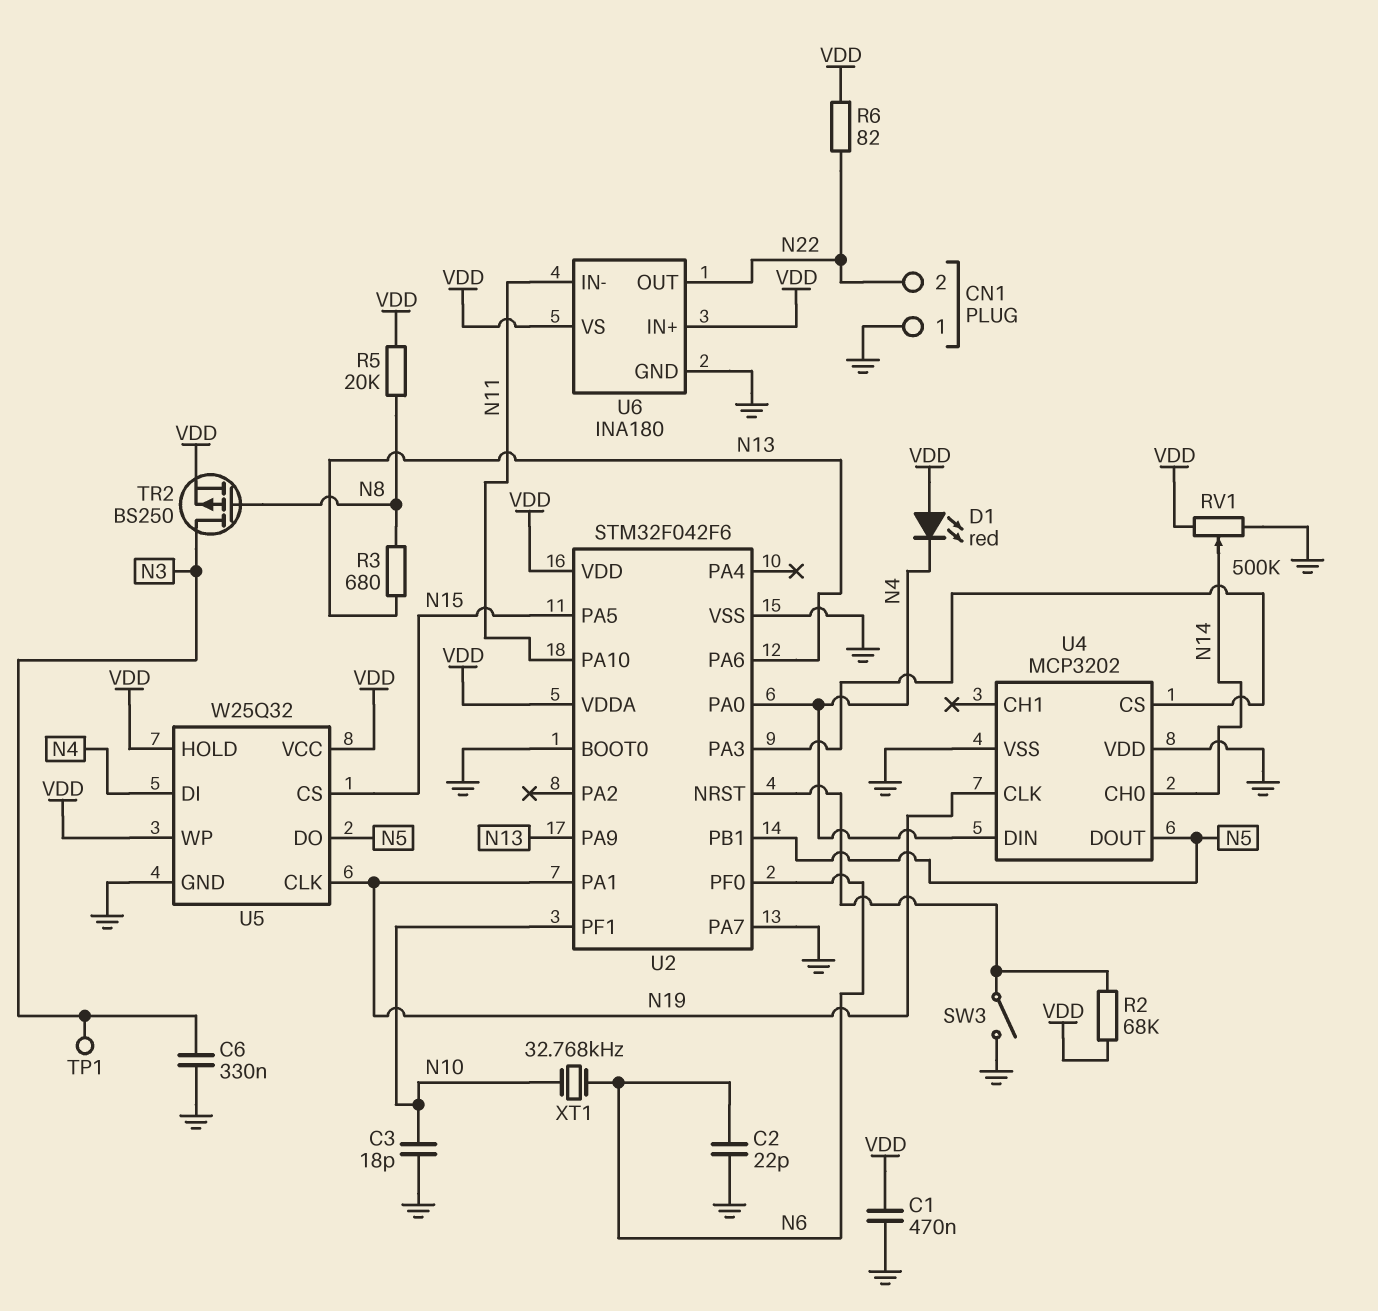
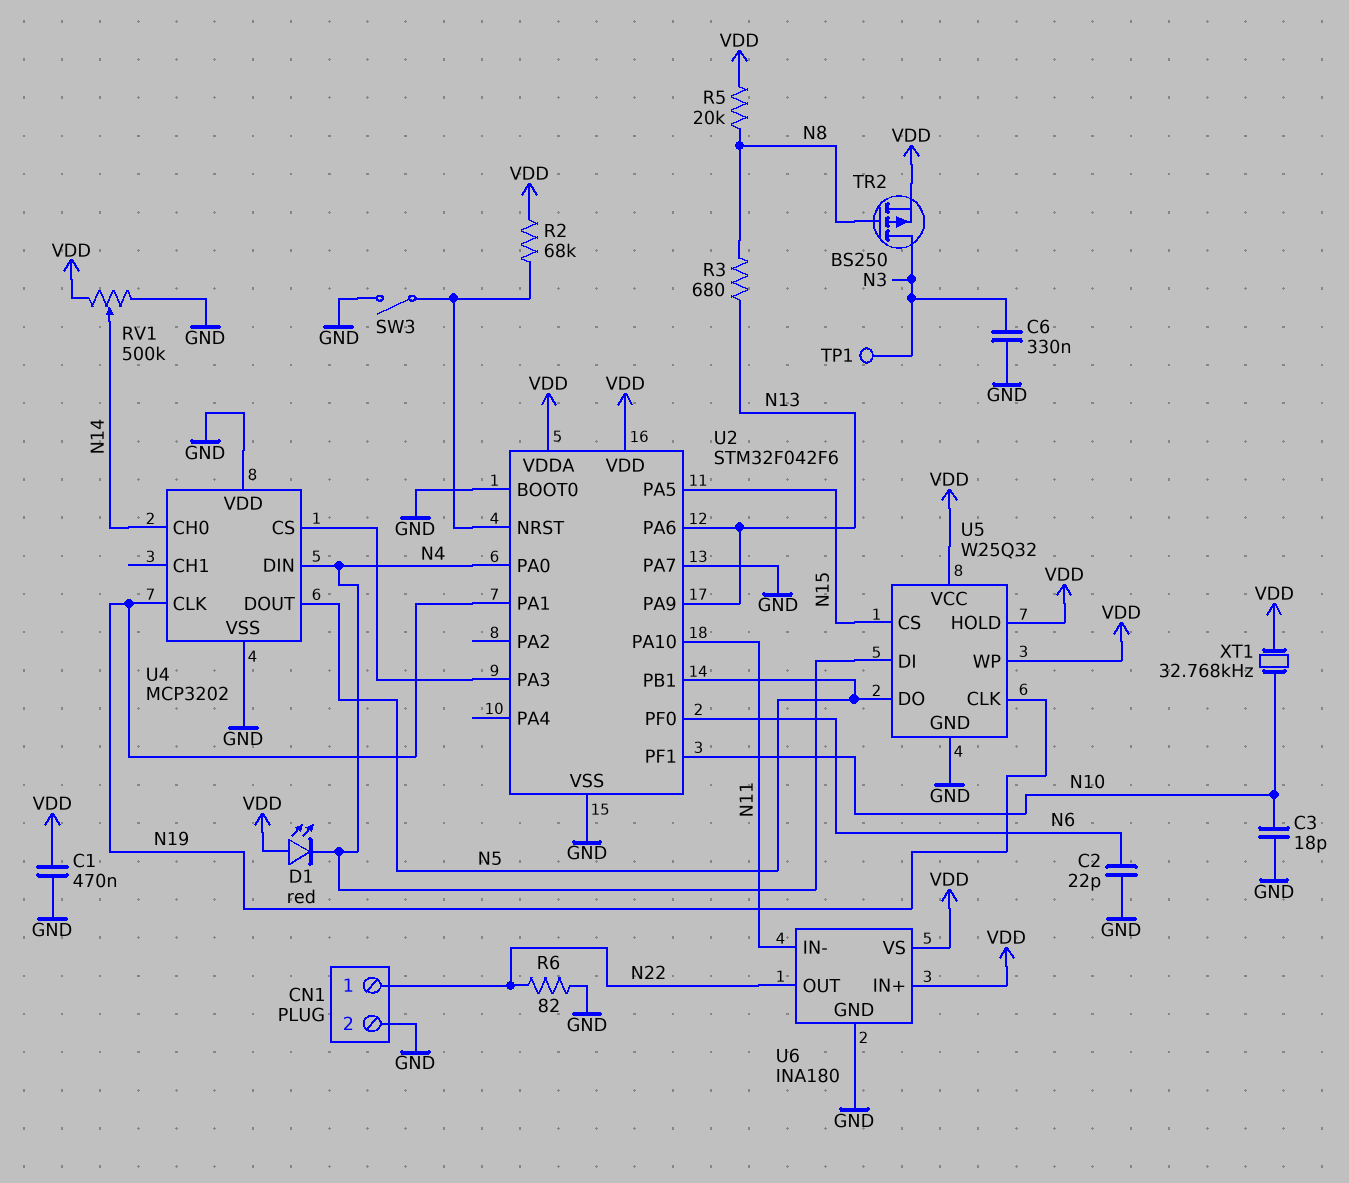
CN1 pin 1: GND -> N22
CN1 pin 2: N22 -> GND
R6: 82 (N22, VDD) -> 82 (GND, N22)
XT1: 32.768kHz (N6, N10) -> 32.768kHz (N10, VDD)

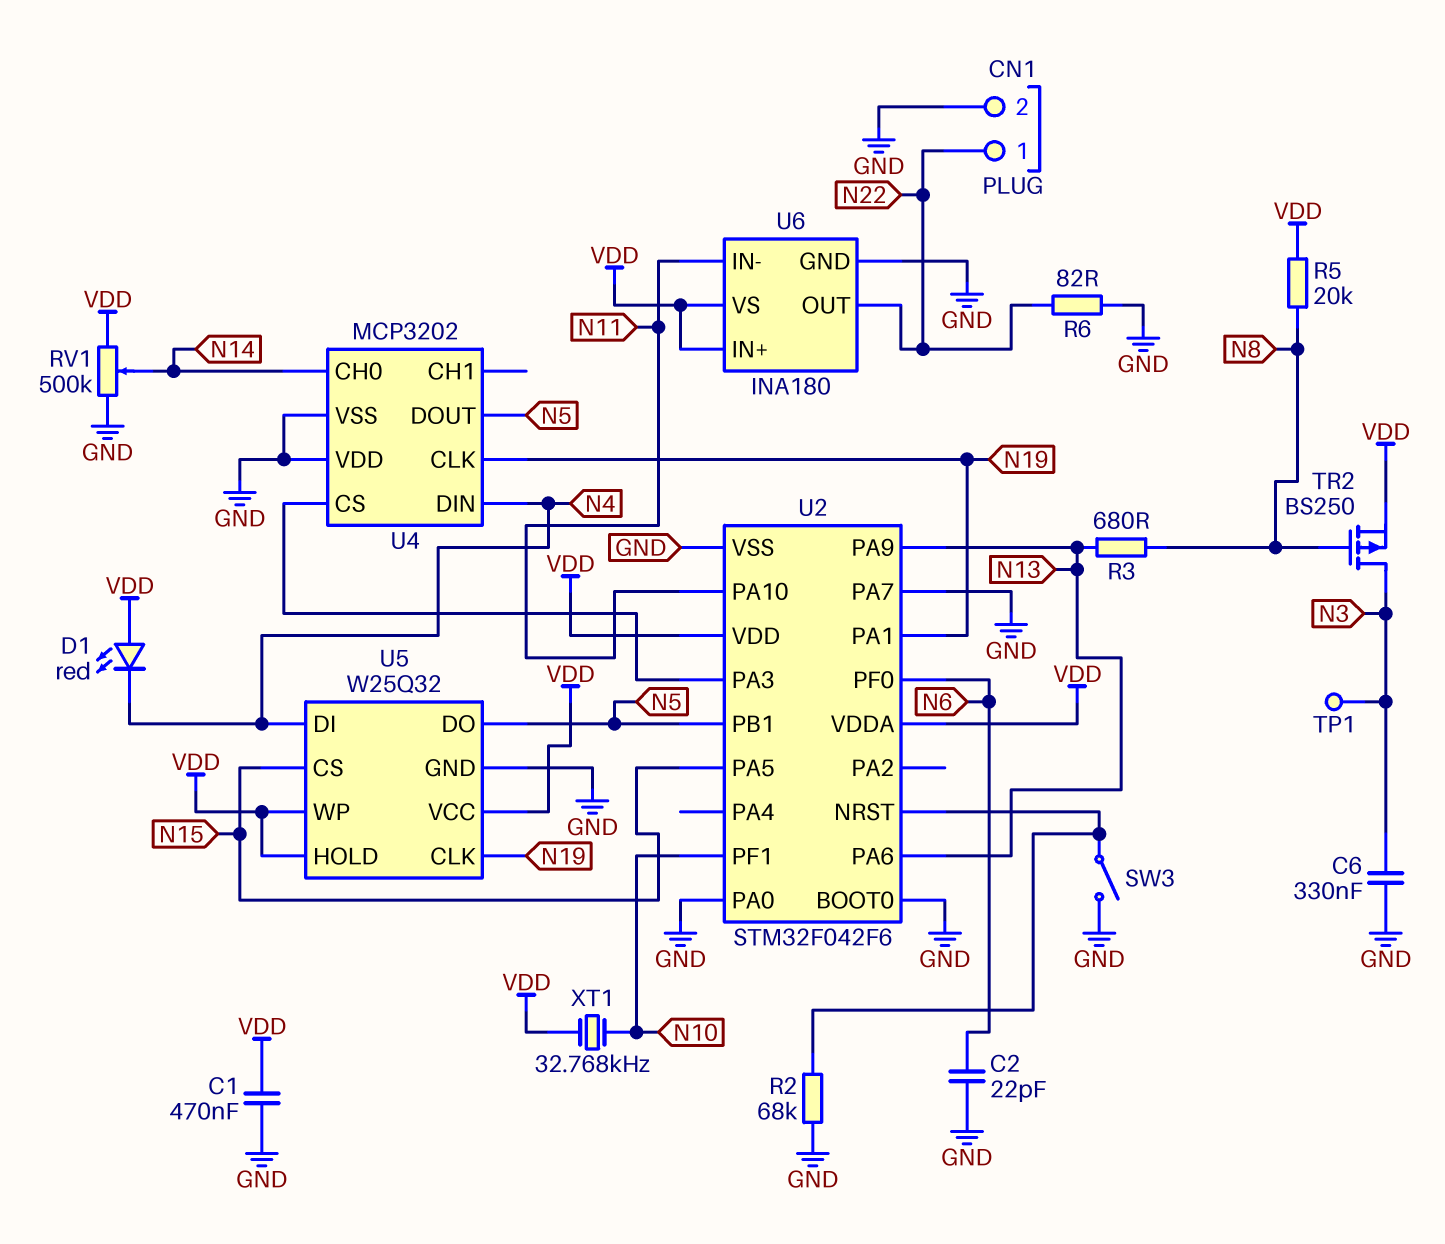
C3: 18pF (GND, N10) -> none
R2: 68k (U2/NRST, VDD) -> 68k (GND, U2/NRST)
U2 pin PA0: N4 -> GND

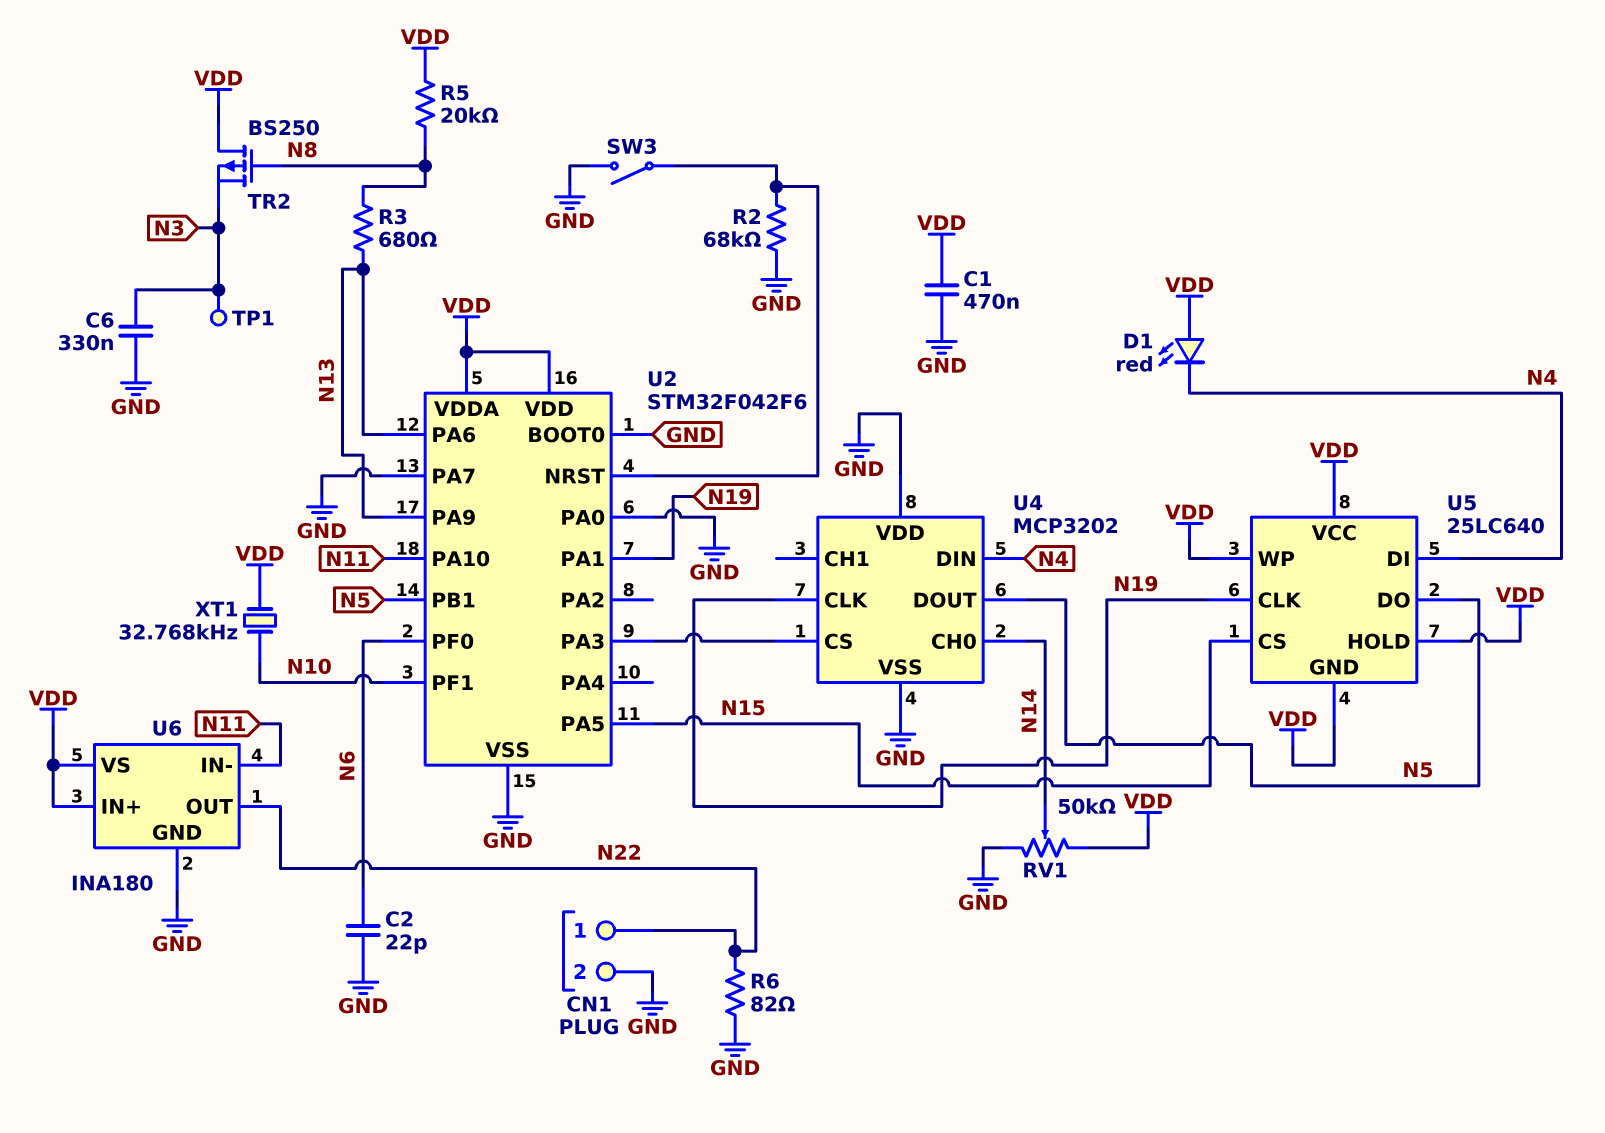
RV1: 500k (GND, VDD, wiper N14) -> 50k (GND, VDD, wiper N14)
TR2: PMOS BS250 (G N8, D N3, S VDD) -> PMOS BS250 (G N8, D VDD, S N3)
U5: W25Q32 -> 25LC640
U5 pin GND: GND -> VDD

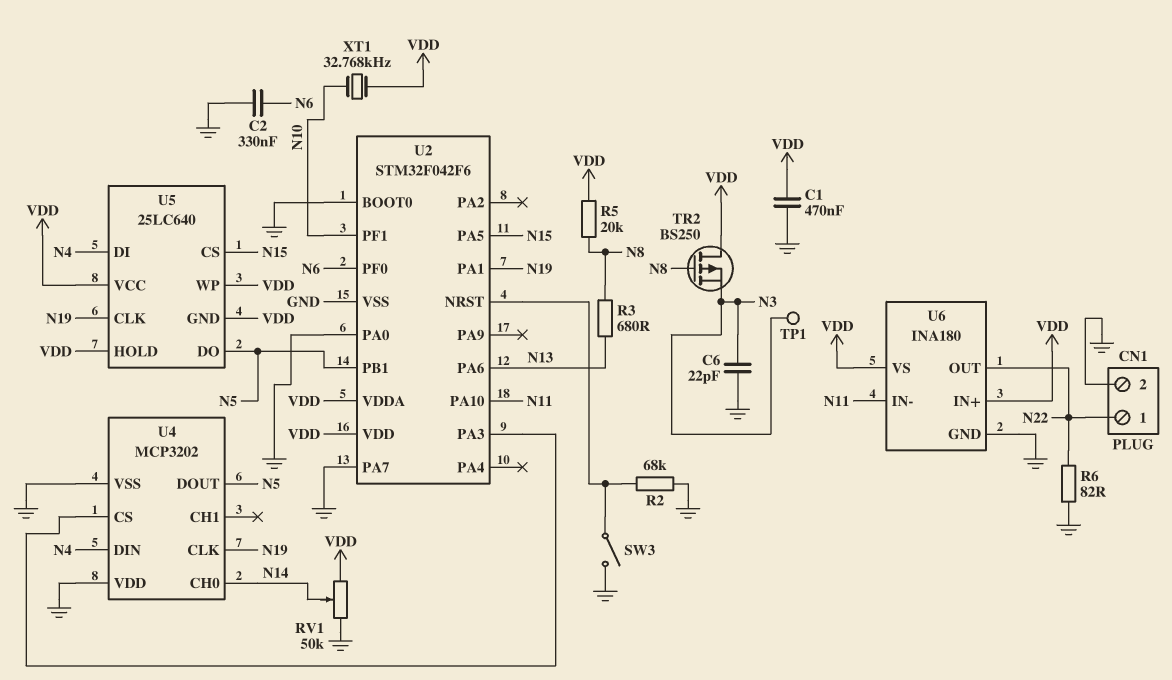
C2: 22pF (GND, N6) -> 330nF (GND, N6)
C6: 330nF (GND, N3) -> 22pF (GND, N3)
D1: LED red (A VDD, K N4) -> none
U2 pin PA9: N13 -> none

